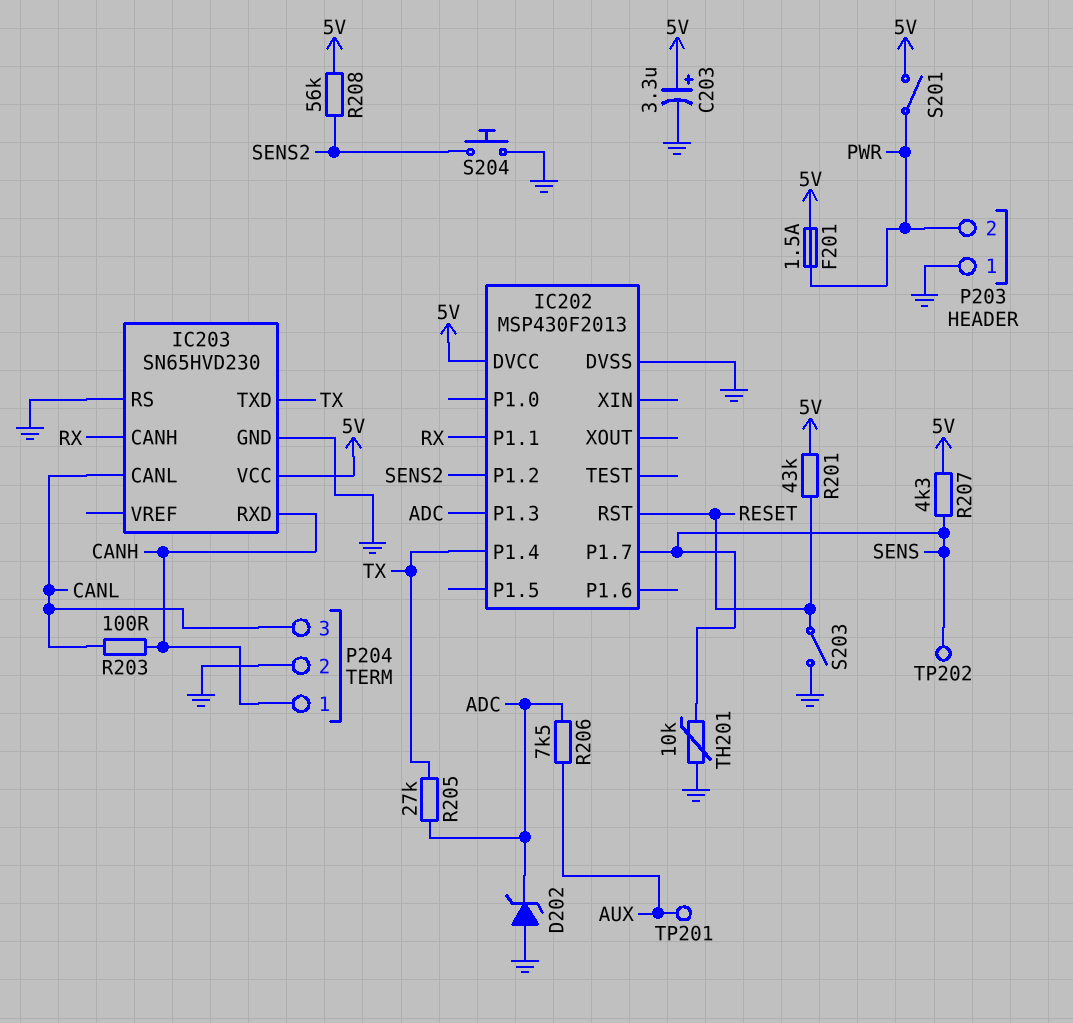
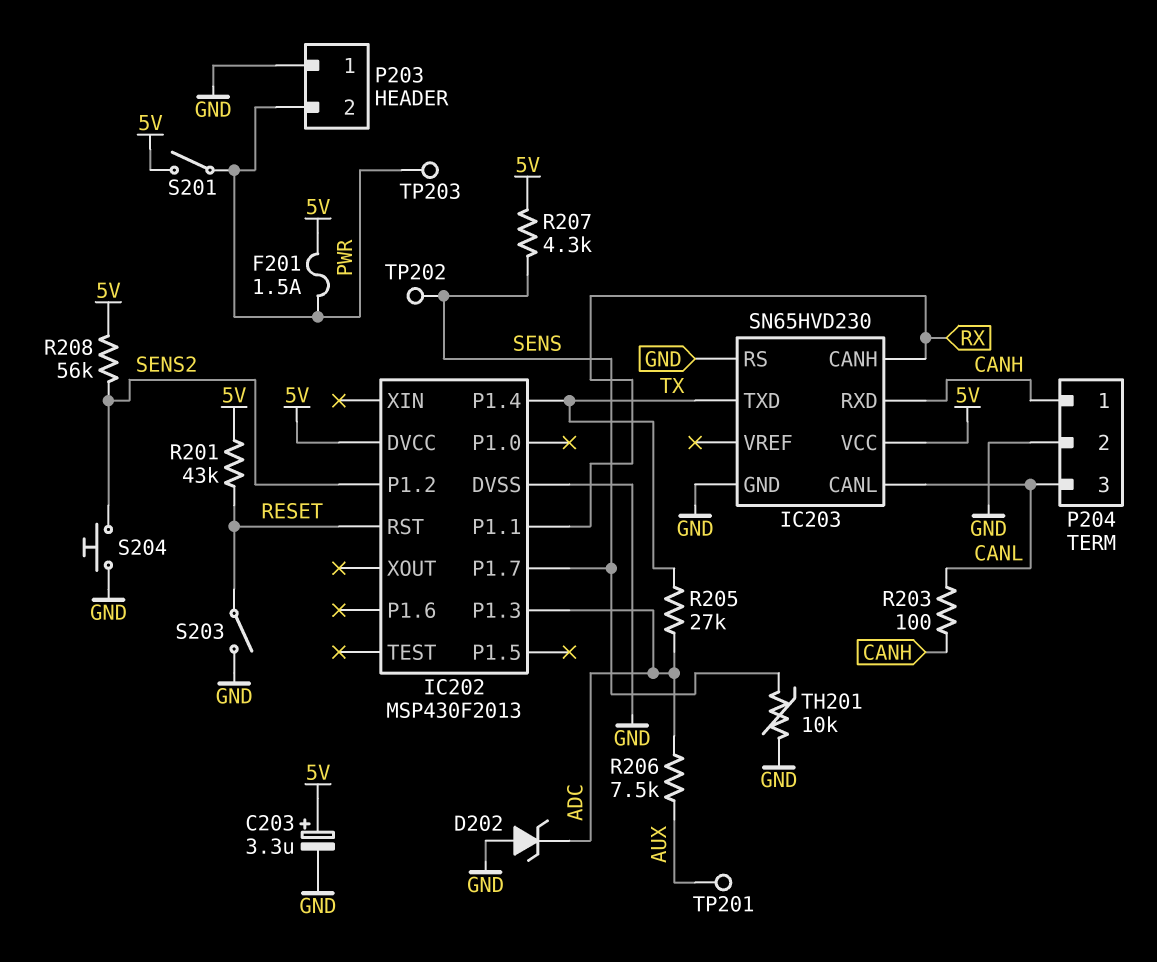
TP203: none -> test point (PWR)

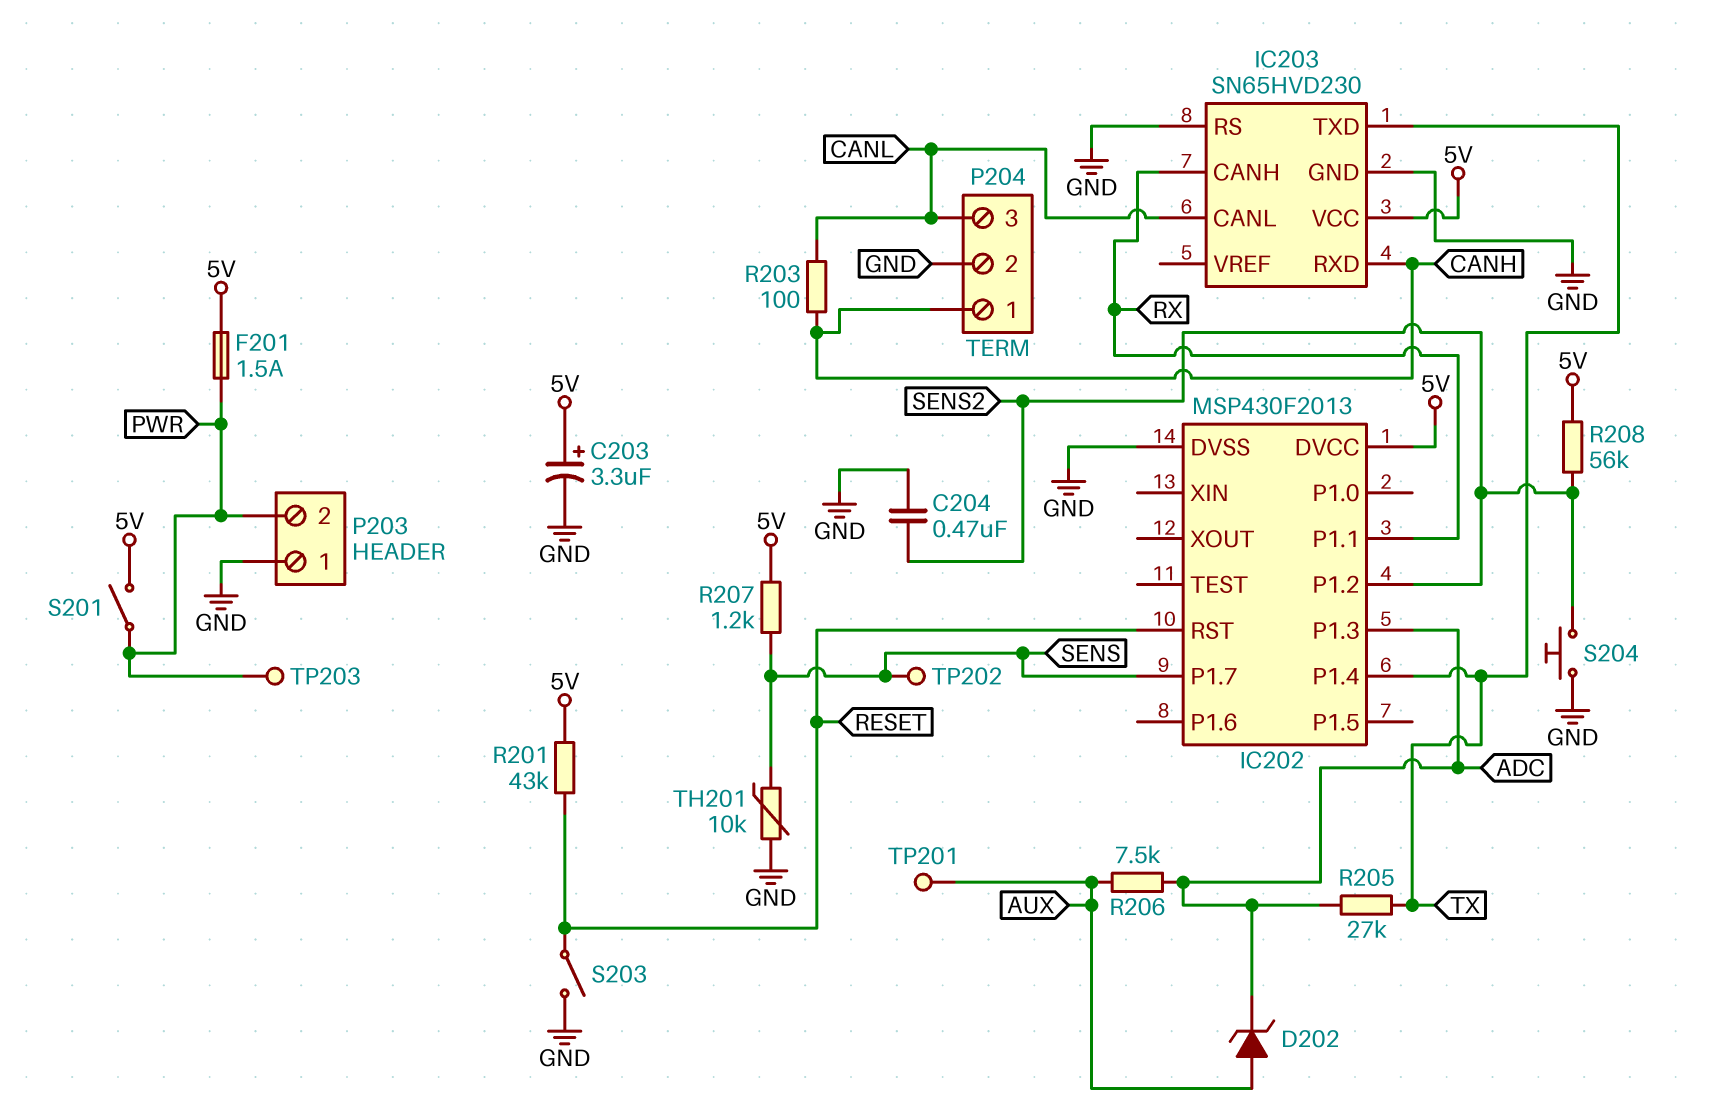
C204: none -> 470nF (GND, SENS2)
D202: zener (A GND, K ADC) -> zener (A AUX, K ADC)
R207: 4.3k (5V, SENS) -> 1.2k (5V, SENS)

